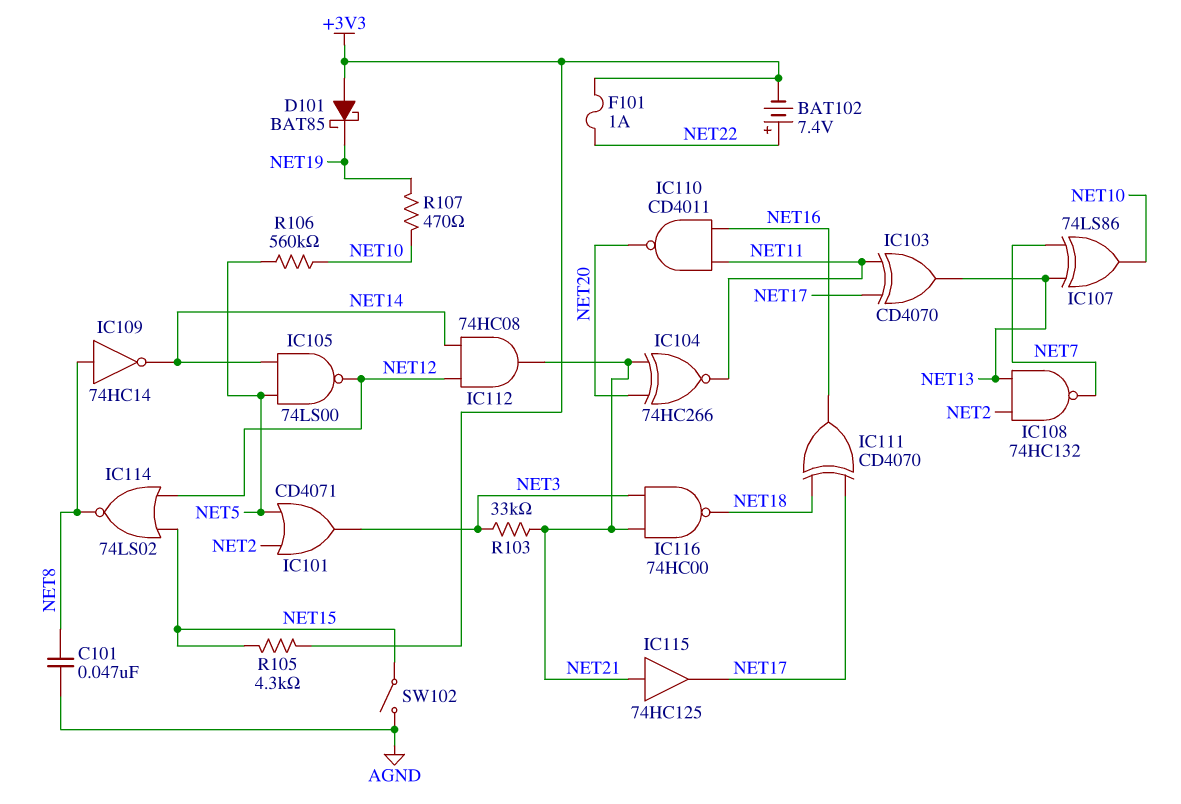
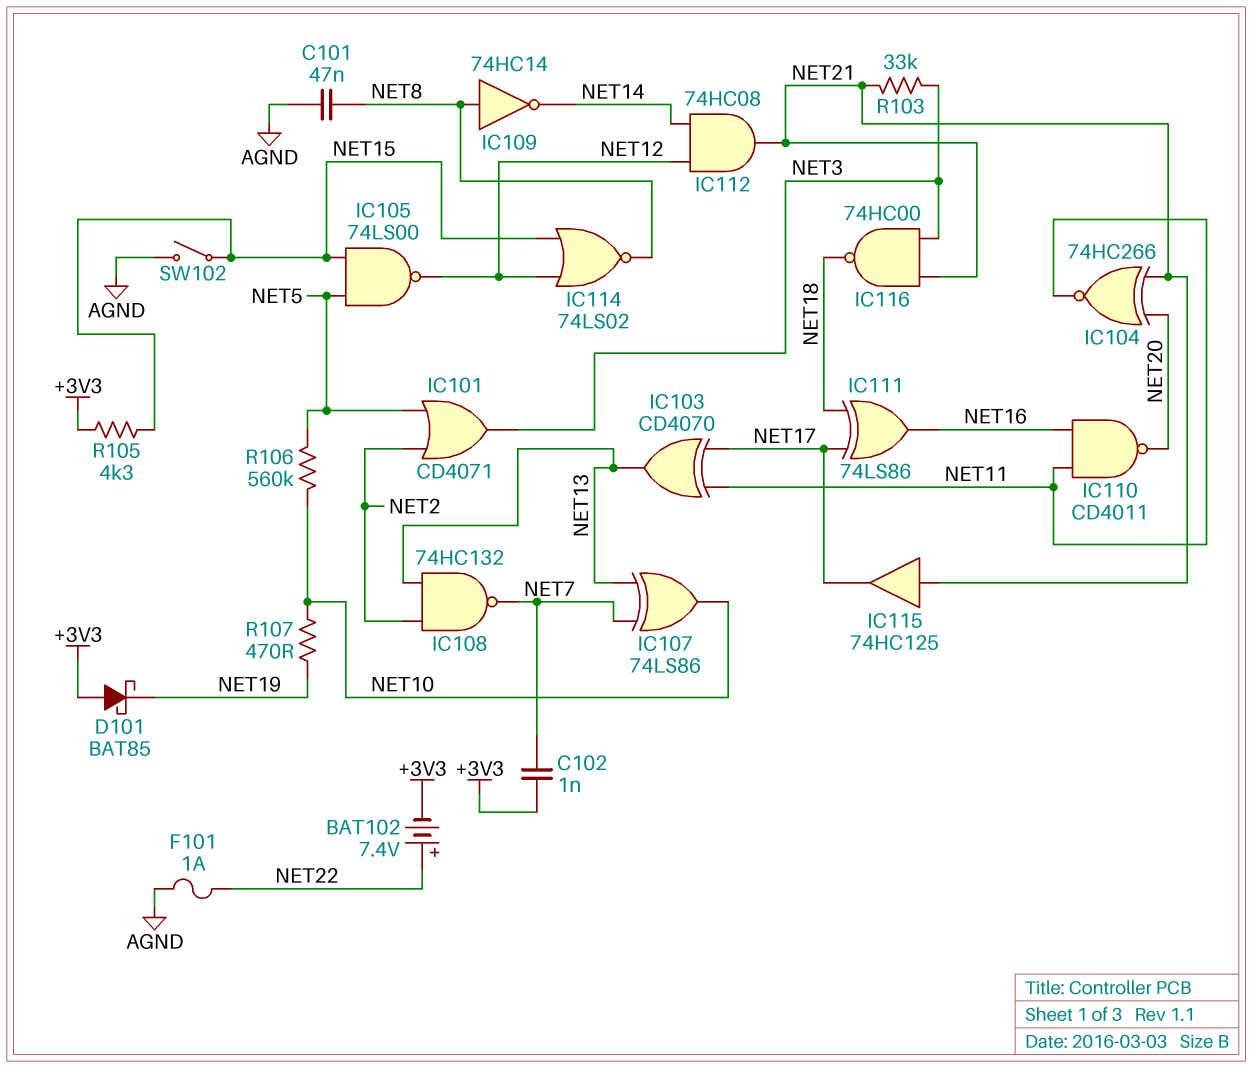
C102: none -> 1nF (+3V3, NET7)
F101: 1A (+3V3, NET22) -> 1A (AGND, NET22)
IC105: NAND 74LS00 (in NET5, in NET14, out NET12) -> NAND 74LS00 (in NET5, in NET15, out NET12)
IC111: XOR CD4070 (in NET17, in NET18, out NET16) -> XOR 74LS86 (in NET17, in NET18, out NET16)

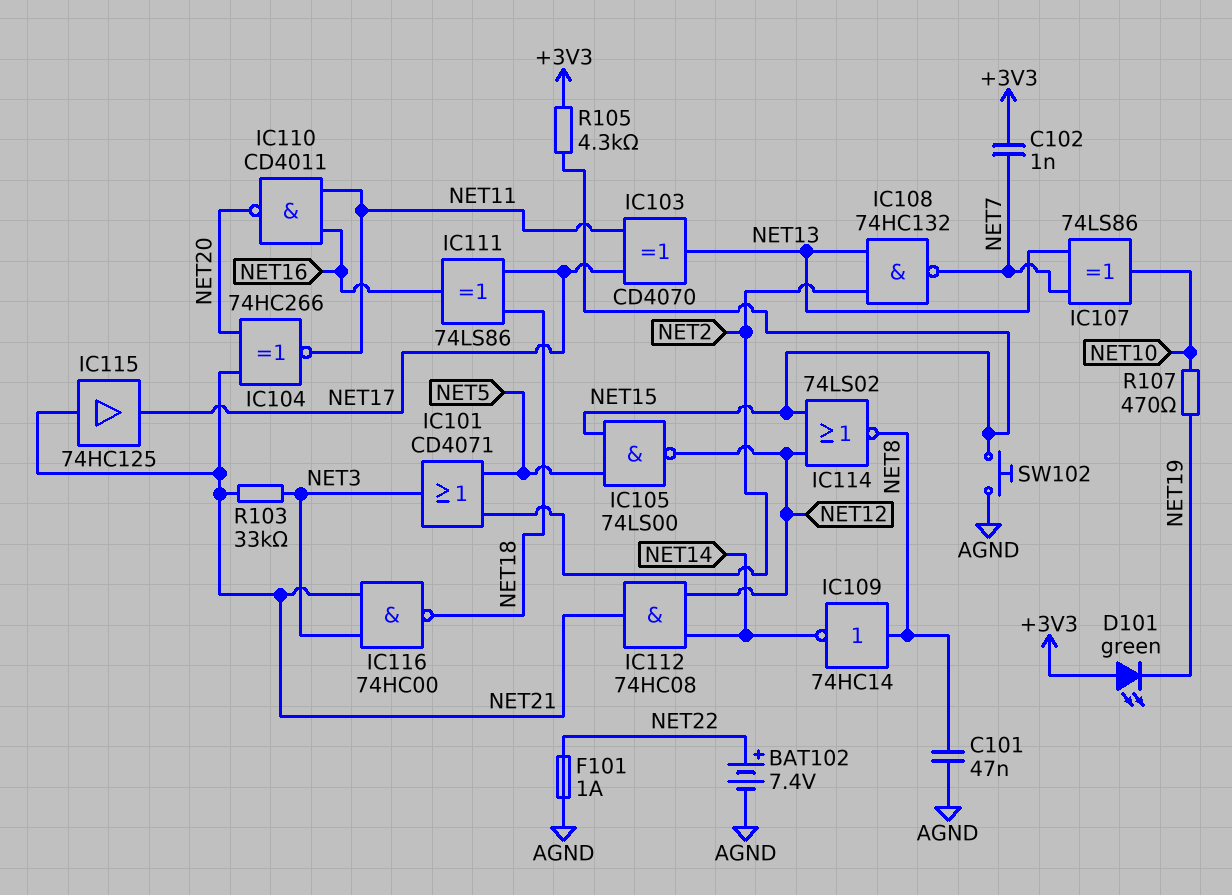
BAT102: 7.4V (plus NET22, minus +3V3) -> 7.4V (plus NET22, minus AGND)
D101: schottky BAT85 (A +3V3, K NET19) -> LED green (A +3V3, K NET19)
R106: 560k (NET5, NET10) -> none
SW102: switch (AGND, NET15) -> button (AGND, NET15)

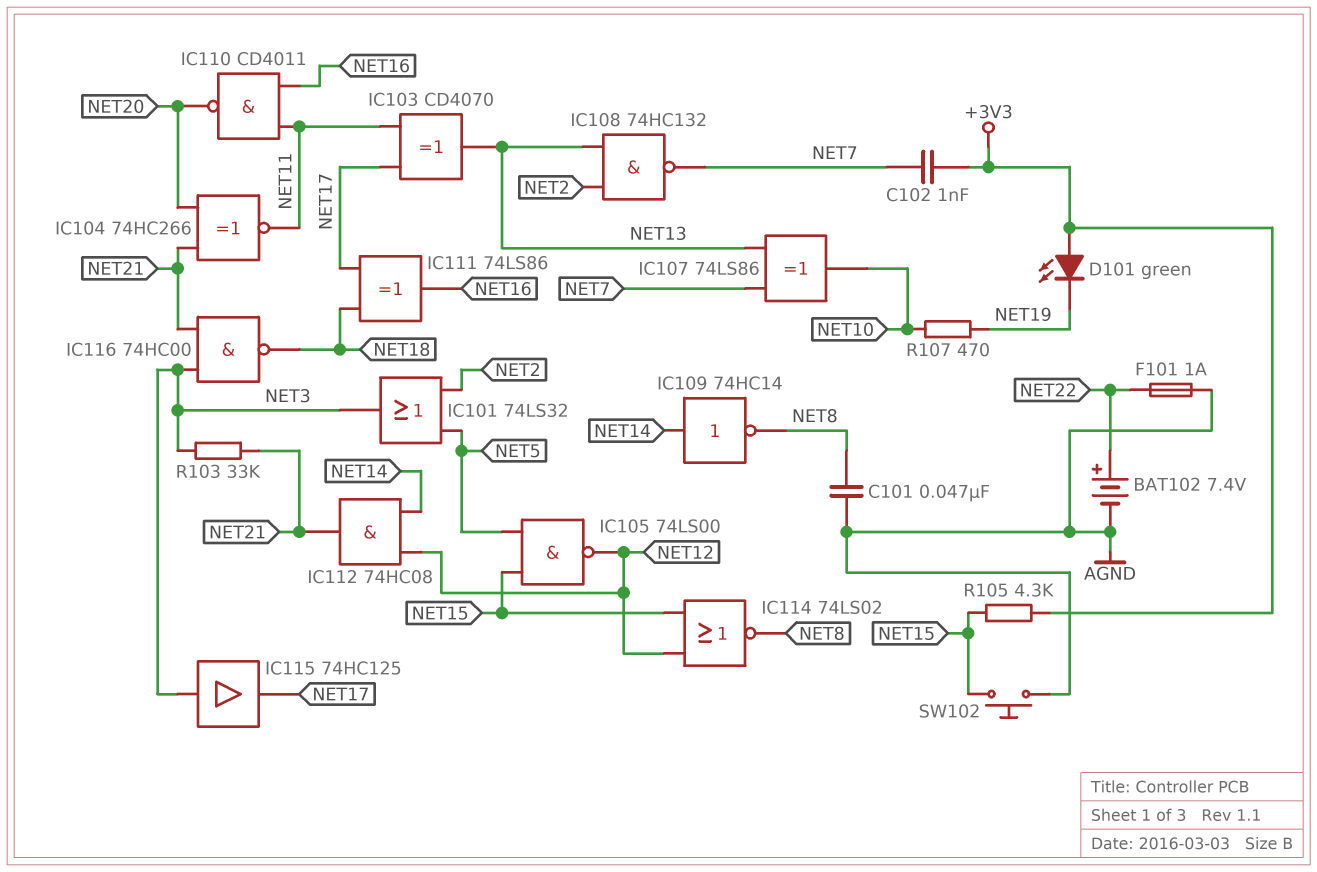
IC101: OR CD4071 (in NET2, in NET5, out NET3) -> OR 74LS32 (in NET2, in NET5, out NET3)
IC109: NOT 74HC14 (in NET8, out NET14) -> NOT 74HC14 (in NET14, out NET8)
IC115: buffer 74HC125 (in NET21, out NET17) -> buffer 74HC125 (in NET3, out NET17)

